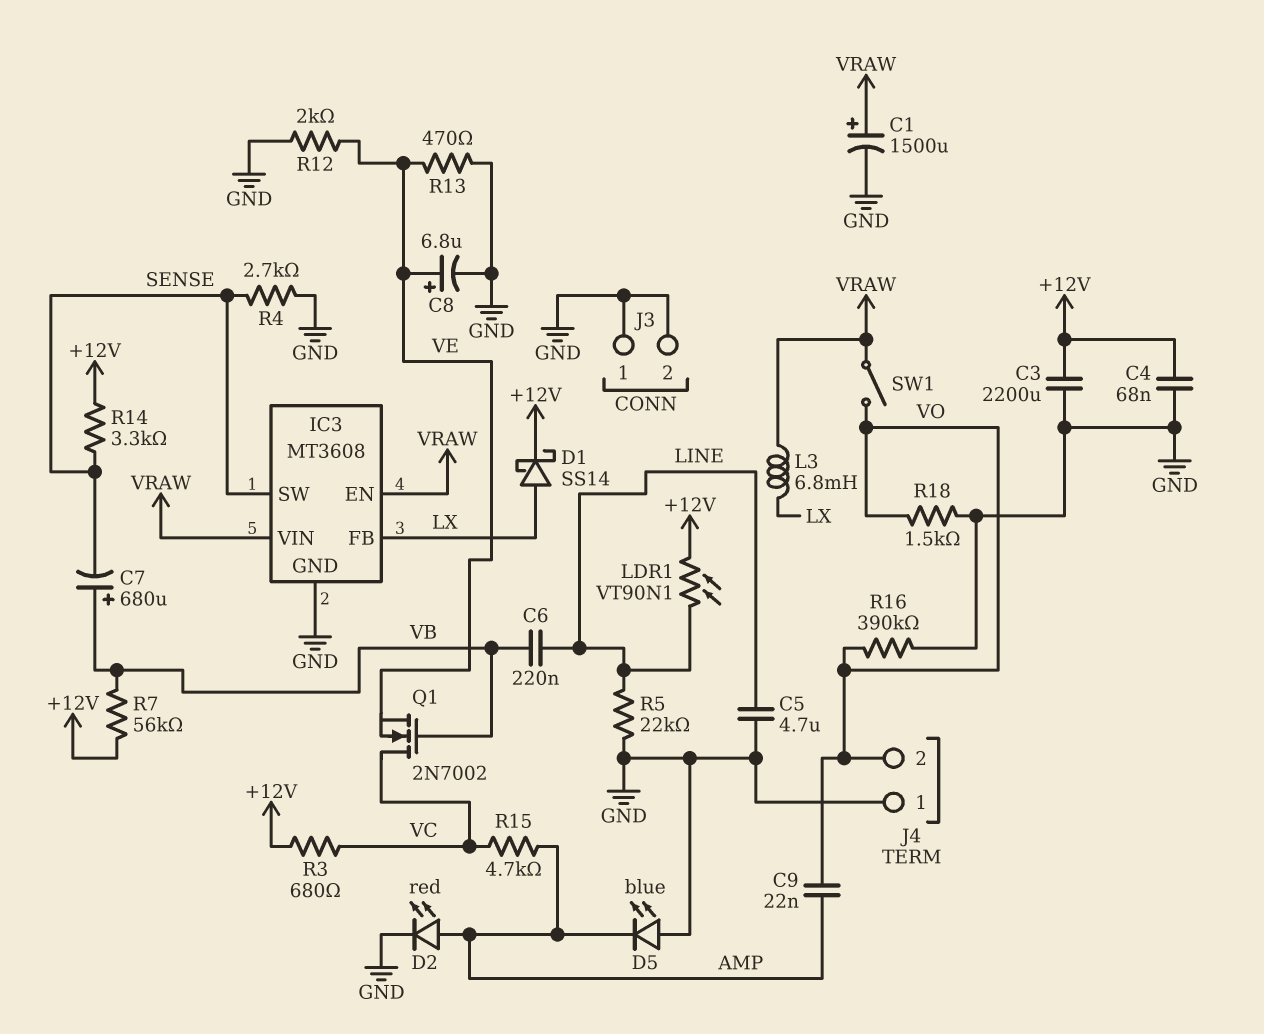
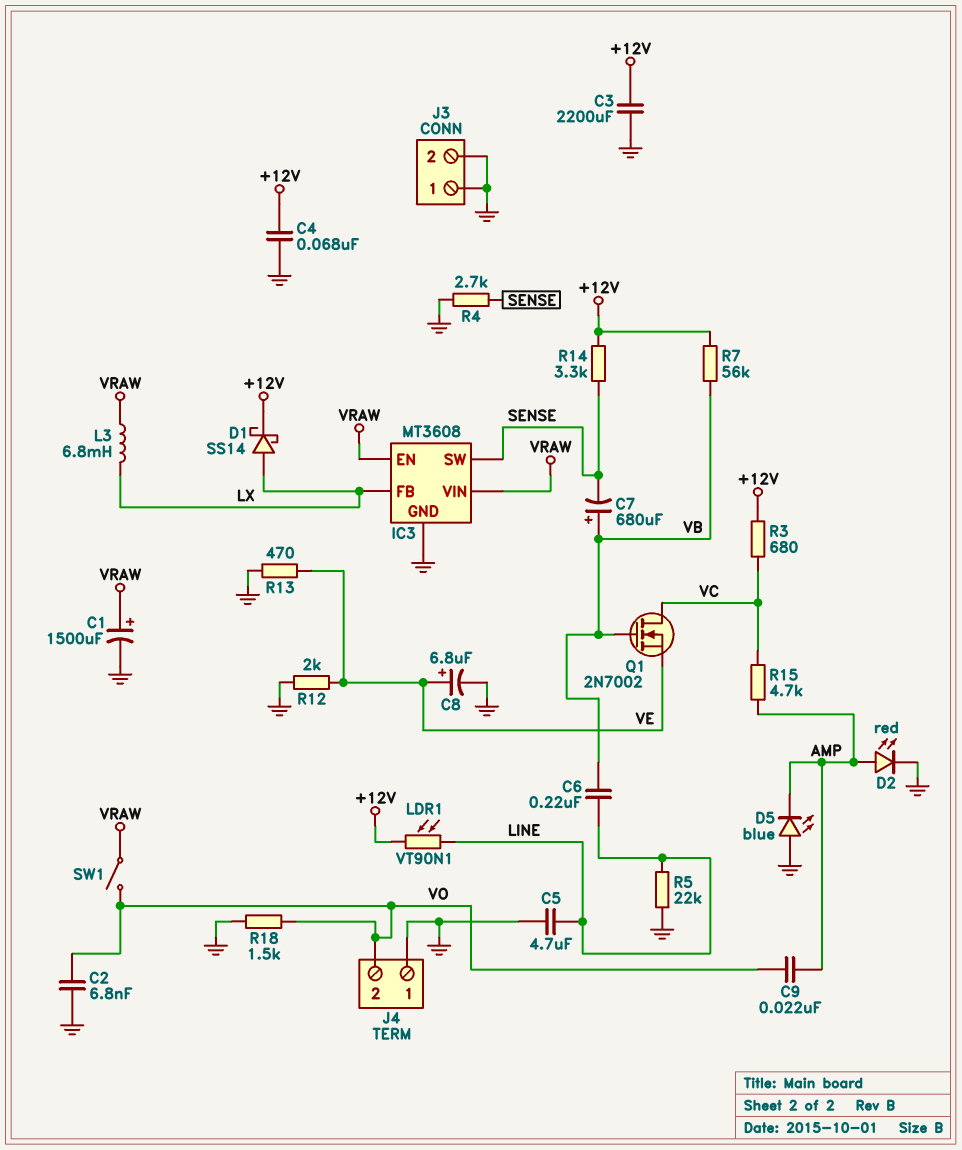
C2: none -> 6.8nF (GND, VO)
R16: 390k (GND, VO) -> none

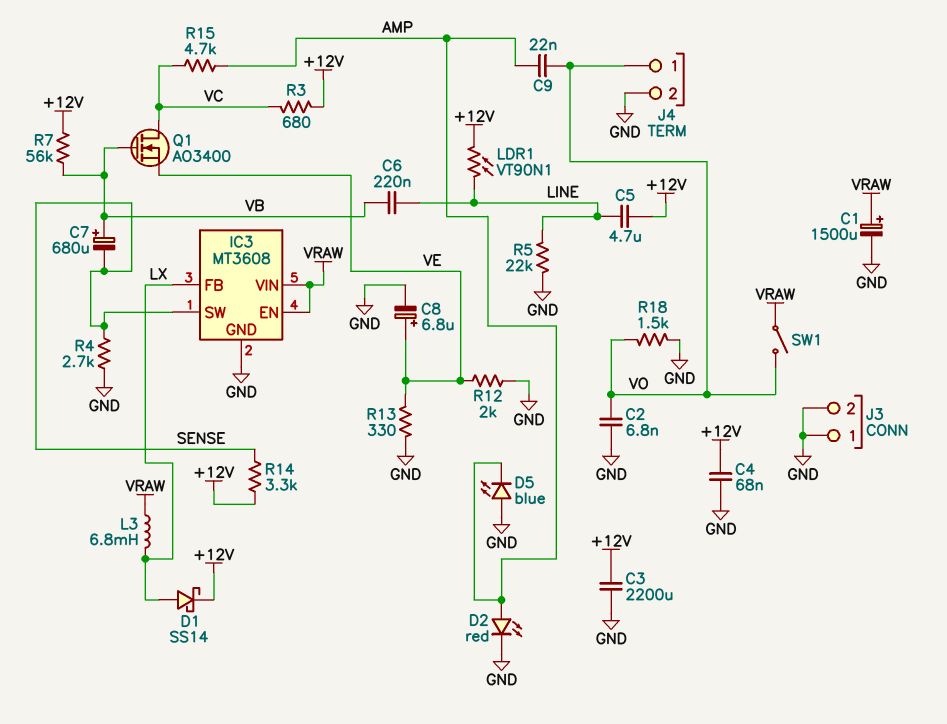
C5: 4.7uF (GND, LINE) -> 4.7uF (+12V, LINE)
J4 pin 1: GND -> VO
J4 pin 2: VO -> GND
Q1: NMOS 2N7002 (G VB, D VC, S VE) -> NMOS AO3400 (G VB, D VC, S VE)
R13: 470 (GND, VE) -> 330 (GND, VE)

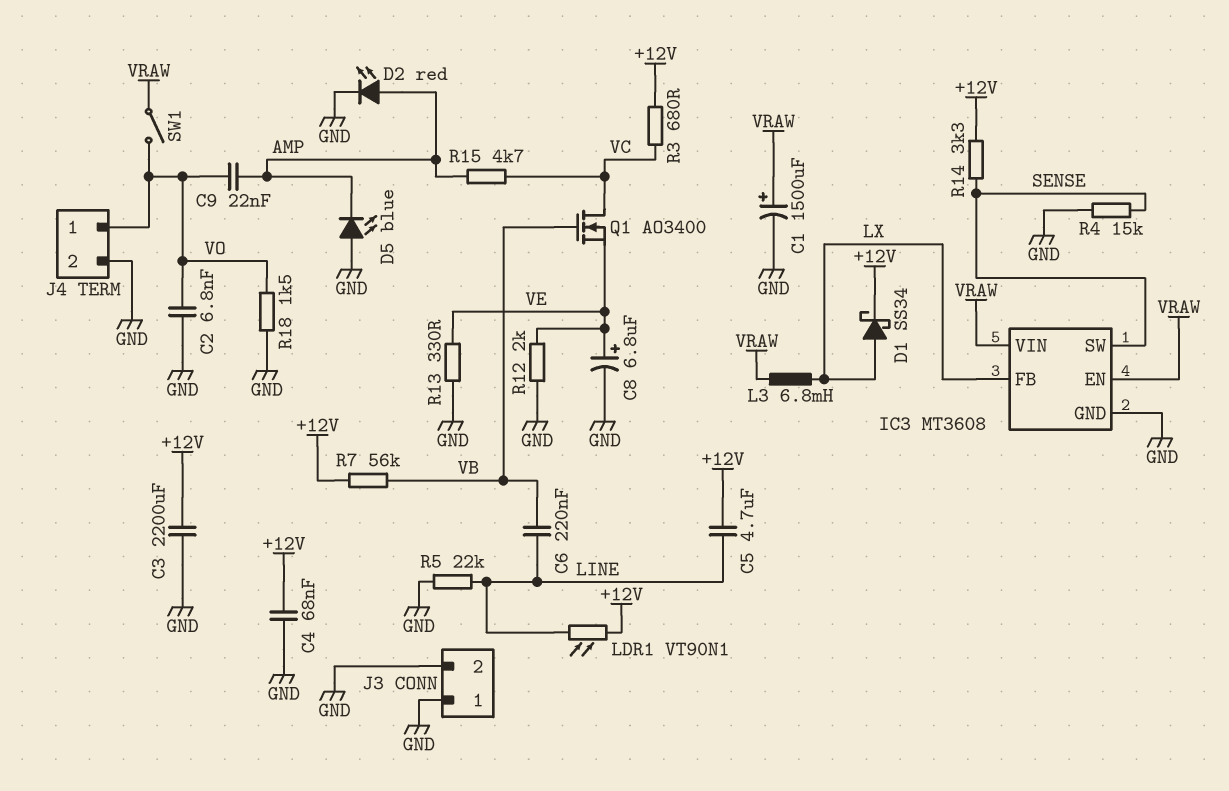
C7: 680uF (plus VB, minus SENSE) -> none
D1: schottky SS14 (A LX, K +12V) -> schottky SS34 (A LX, K +12V)
R4: 2.7k (GND, SENSE) -> 15k (GND, SENSE)

